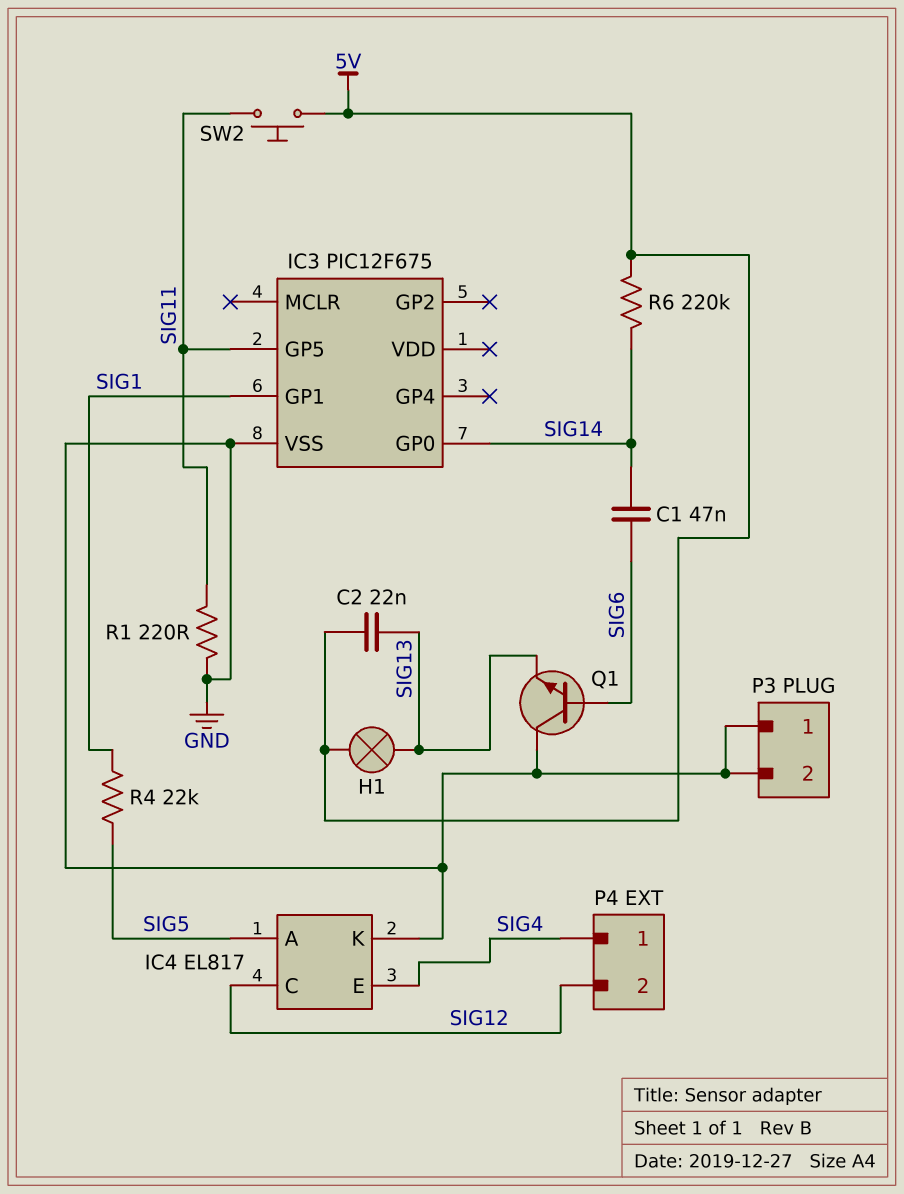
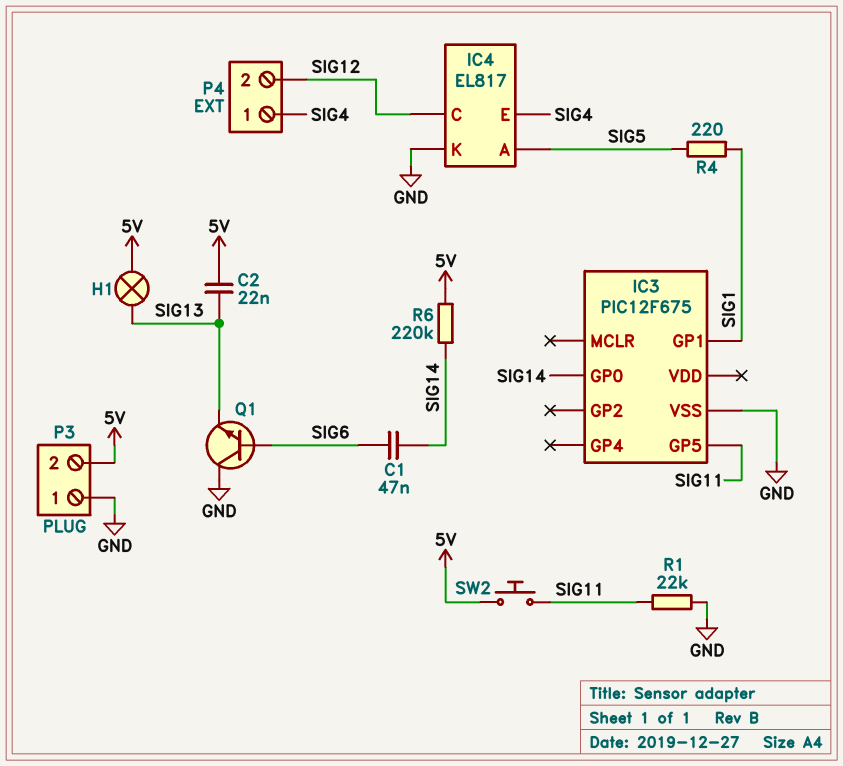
P3 pin 2: GND -> 5V
R1: 220 (GND, SIG11) -> 22k (GND, SIG11)
R4: 22k (SIG1, SIG5) -> 220 (SIG1, SIG5)

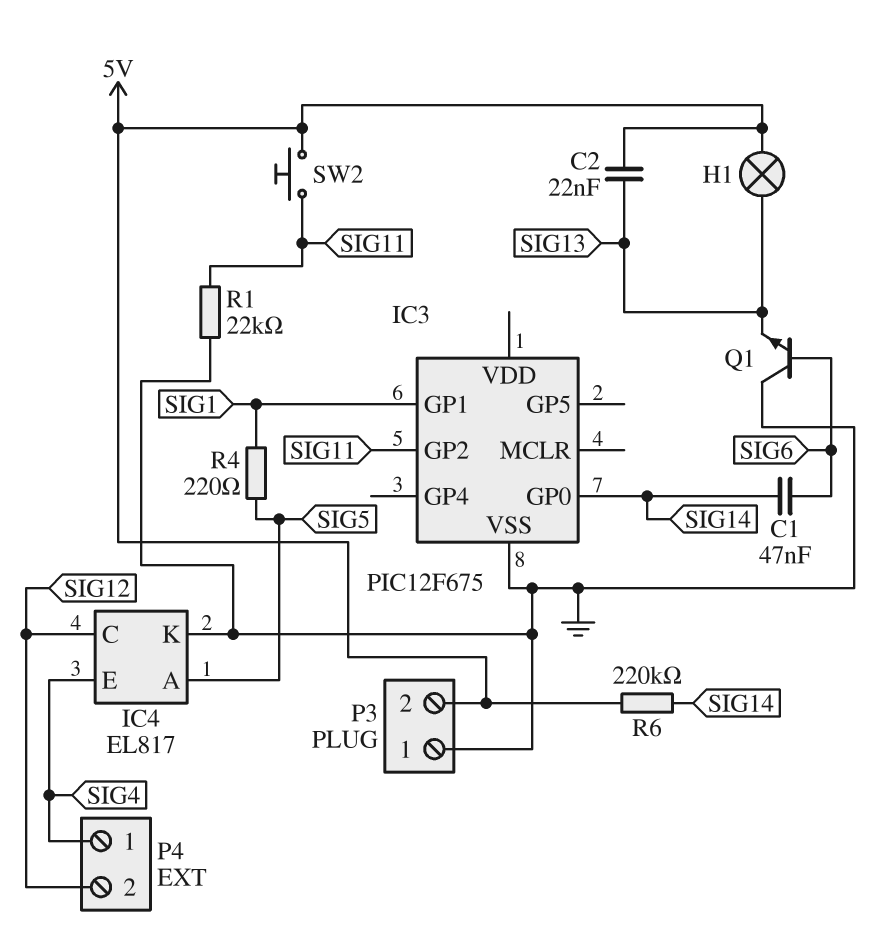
IC3 pin GP2: none -> SIG11
IC3 pin GP5: SIG11 -> none

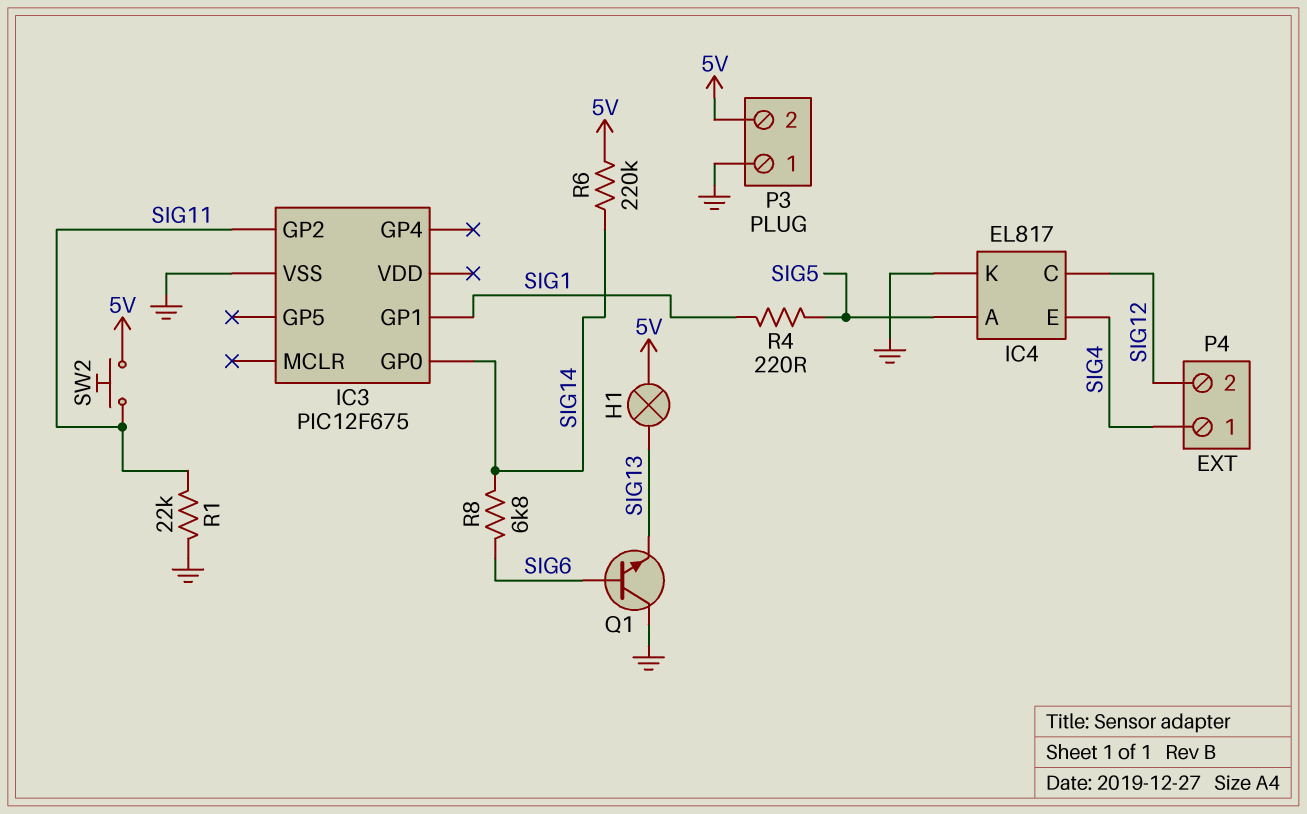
C1: 47nF (SIG6, SIG14) -> none
C2: 22nF (5V, SIG13) -> none
R8: none -> 6.8k (SIG6, SIG14)

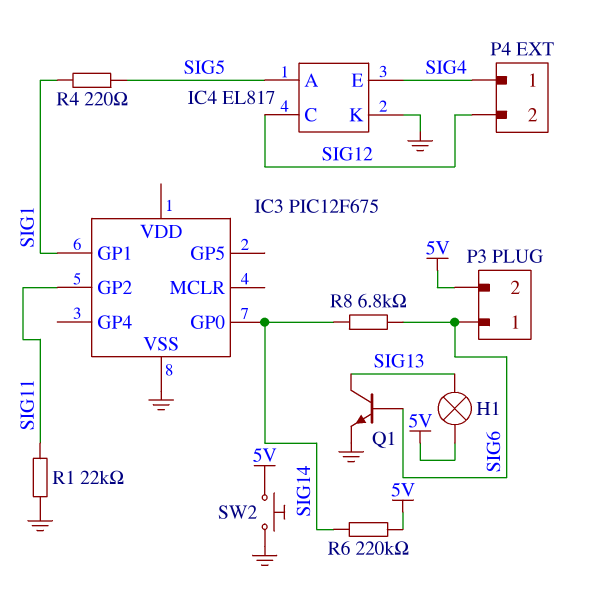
P3 pin 1: GND -> SIG6
Q1: NPN (B SIG6, C GND, E SIG13) -> NPN (B SIG6, C SIG13, E GND)
SW2: button (5V, SIG11) -> button (5V, GND)

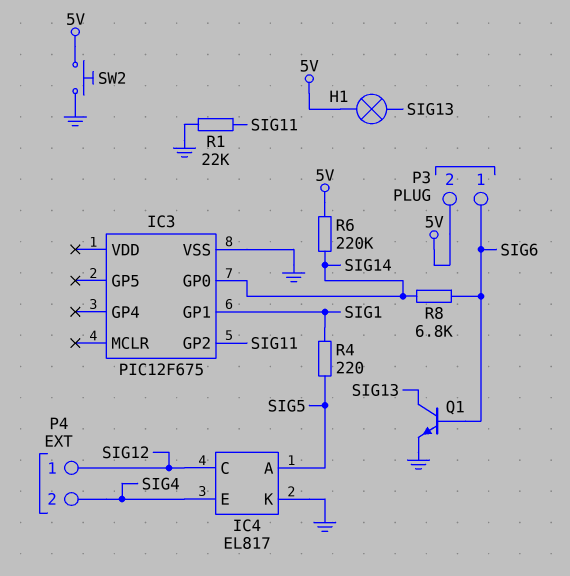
P4 pin 1: SIG4 -> SIG12
P4 pin 2: SIG12 -> SIG4

